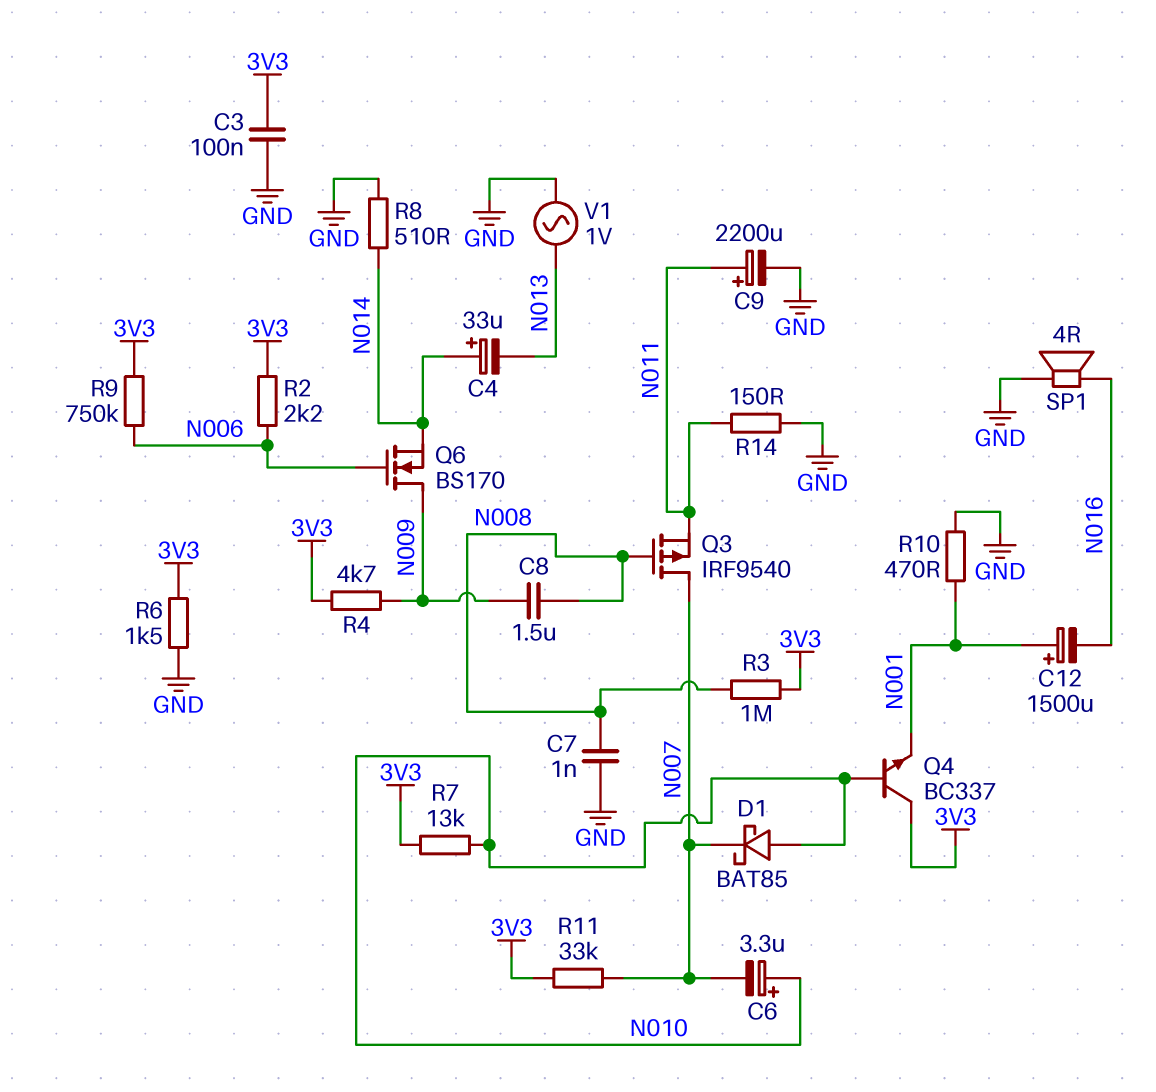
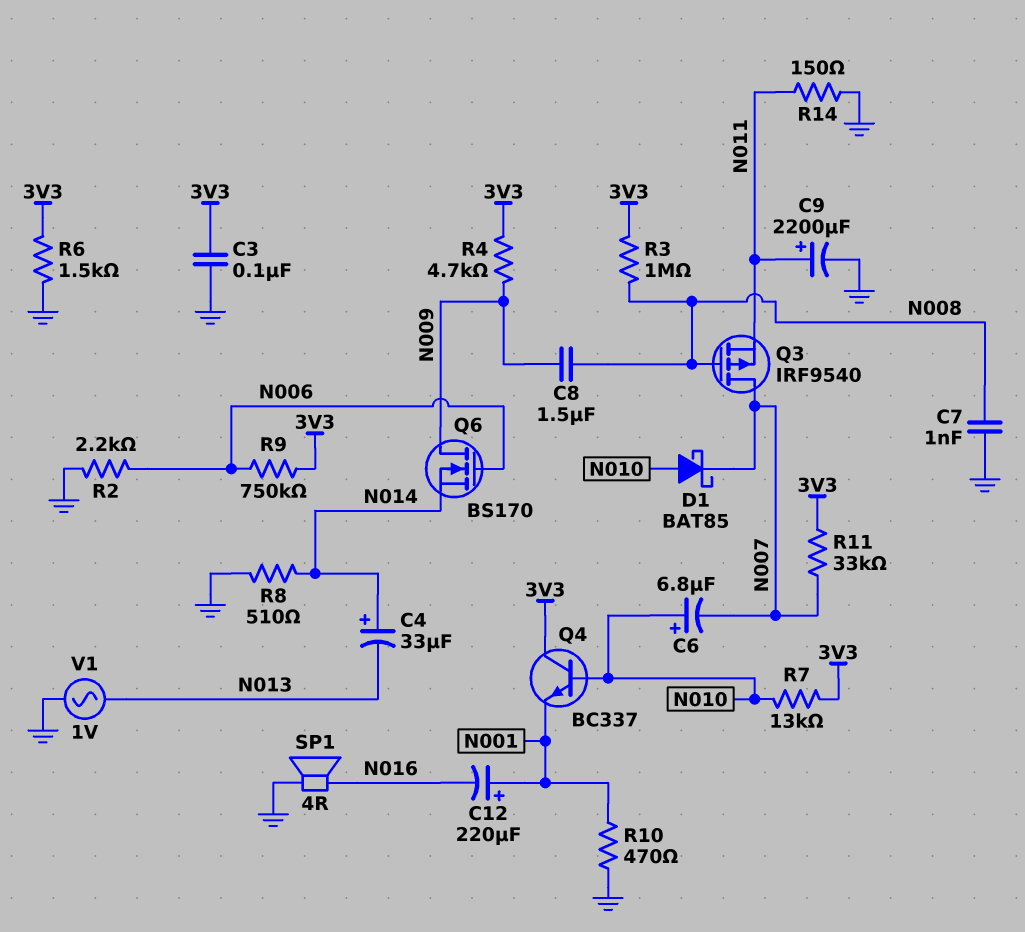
C6: 3.3uF (plus N010, minus N007) -> 6.8uF (plus N010, minus N007)
C12: 1500uF (plus N001, minus N016) -> 220uF (plus N001, minus N016)
R2: 2.2k (3V3, N006) -> 2.2k (GND, N006)

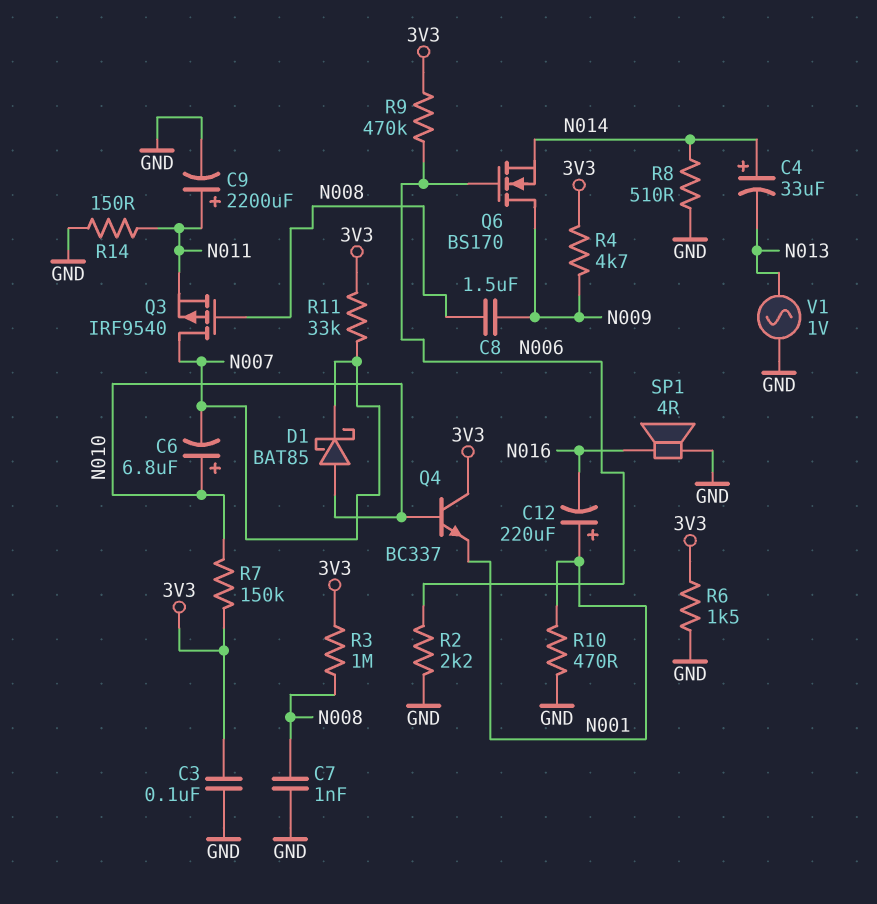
R7: 13k (3V3, N010) -> 150k (3V3, N010)
R9: 750k (3V3, N006) -> 470k (3V3, N006)

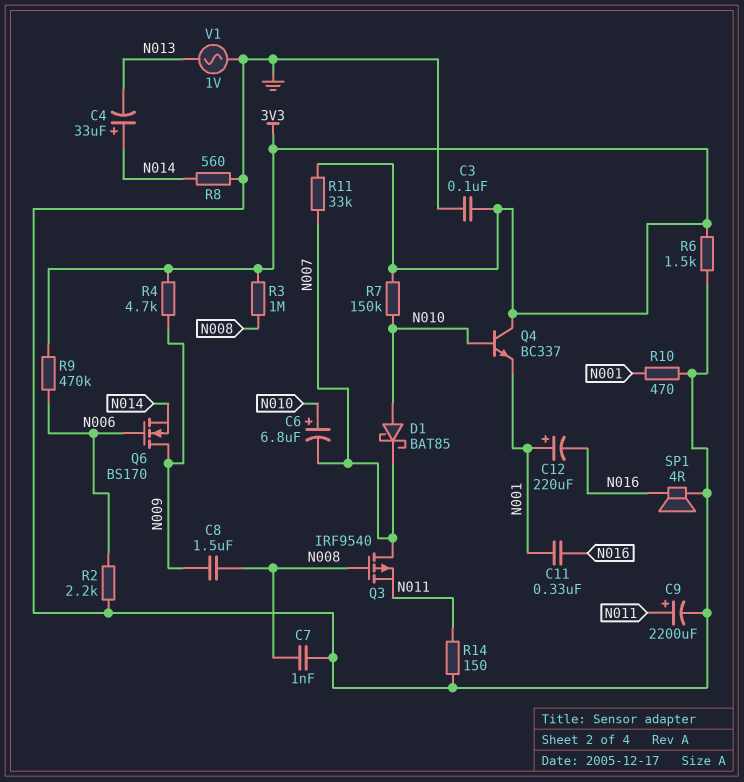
C11: none -> 330nF (N001, N016)
R8: 510 (GND, N014) -> 560 (GND, N014)

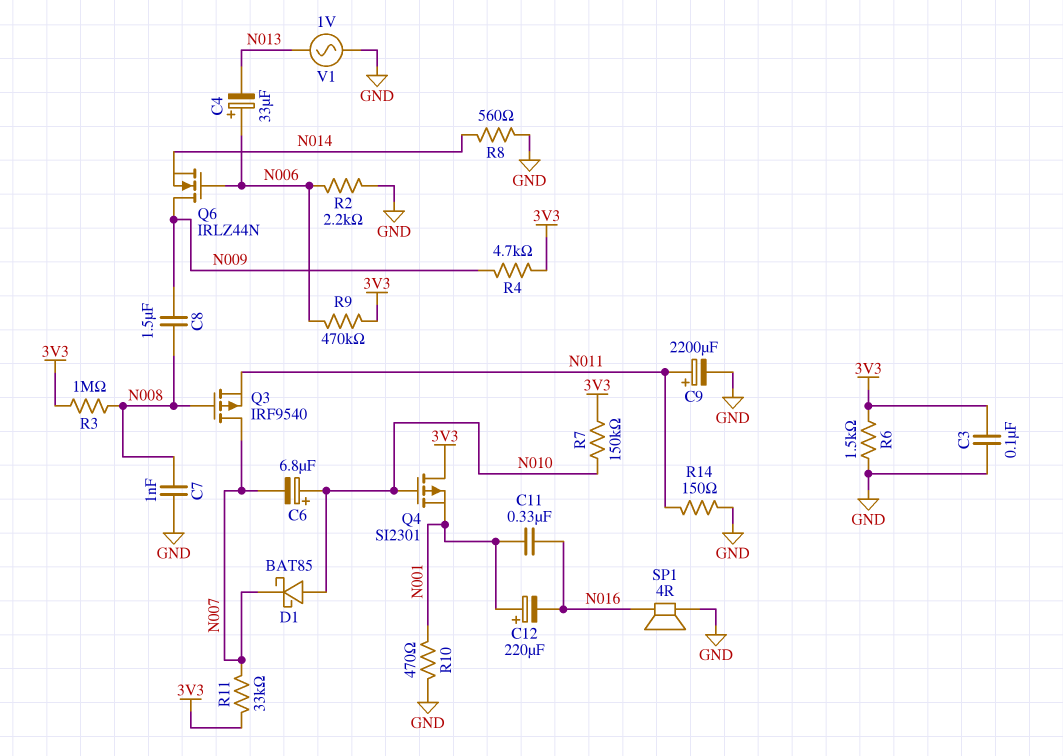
C4: 33uF (plus N014, minus N013) -> 33uF (plus N006, minus N013)
Q4: NPN BC337 (B N010, C 3V3, E N001) -> PMOS SI2301 (G N010, D 3V3, S N001)
Q6: NMOS BS170 (G N006, D N009, S N014) -> NMOS IRLZ44N (G N006, D N009, S N014)

